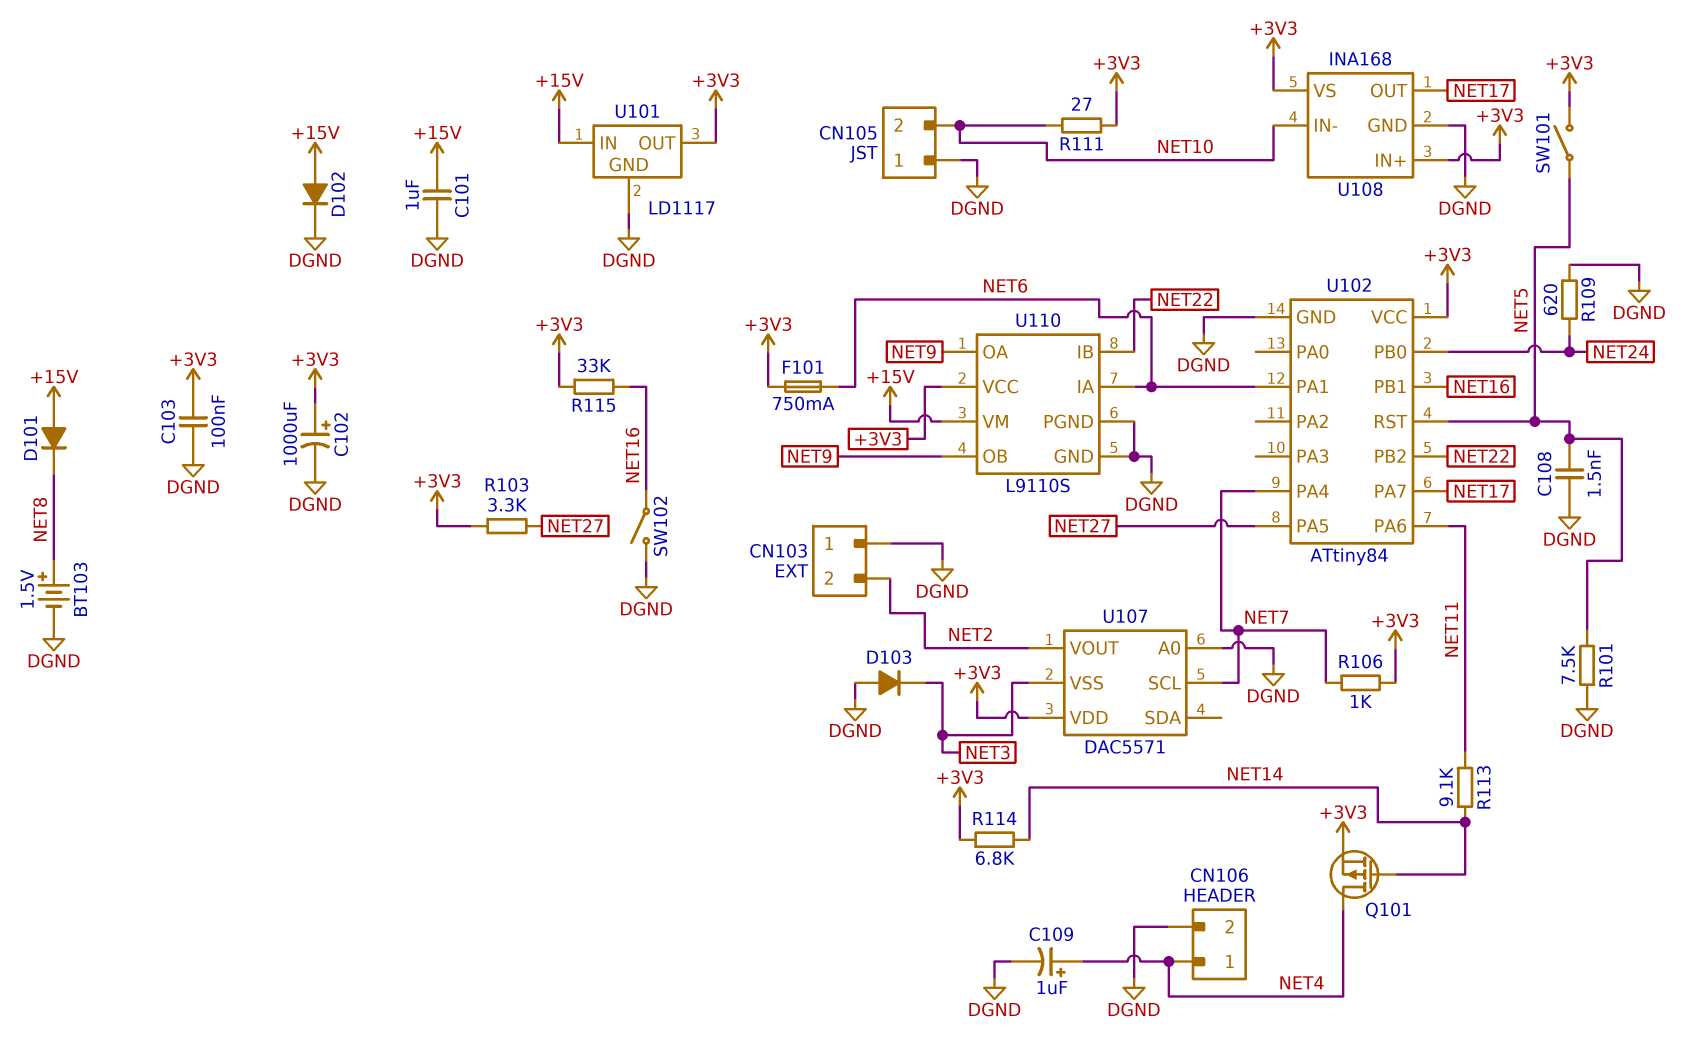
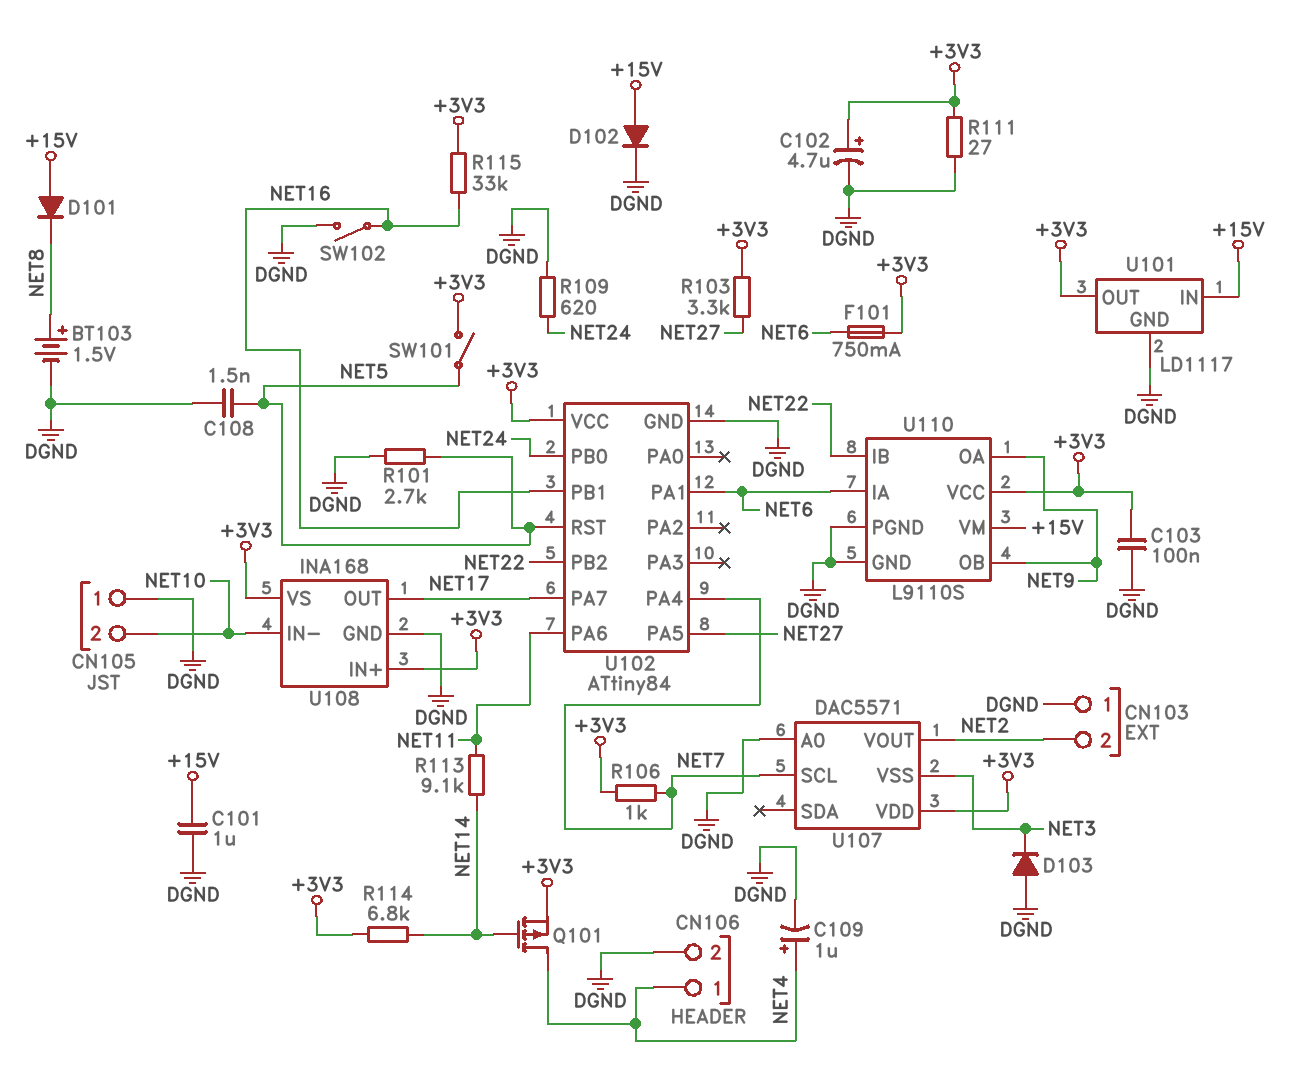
C102: 1000uF (plus +3V3, minus DGND) -> 4.7uF (plus +3V3, minus DGND)
R101: 7.5k (DGND, NET5) -> 2.7k (DGND, NET5)
R111: 27 (+3V3, NET10) -> 27 (+3V3, DGND)

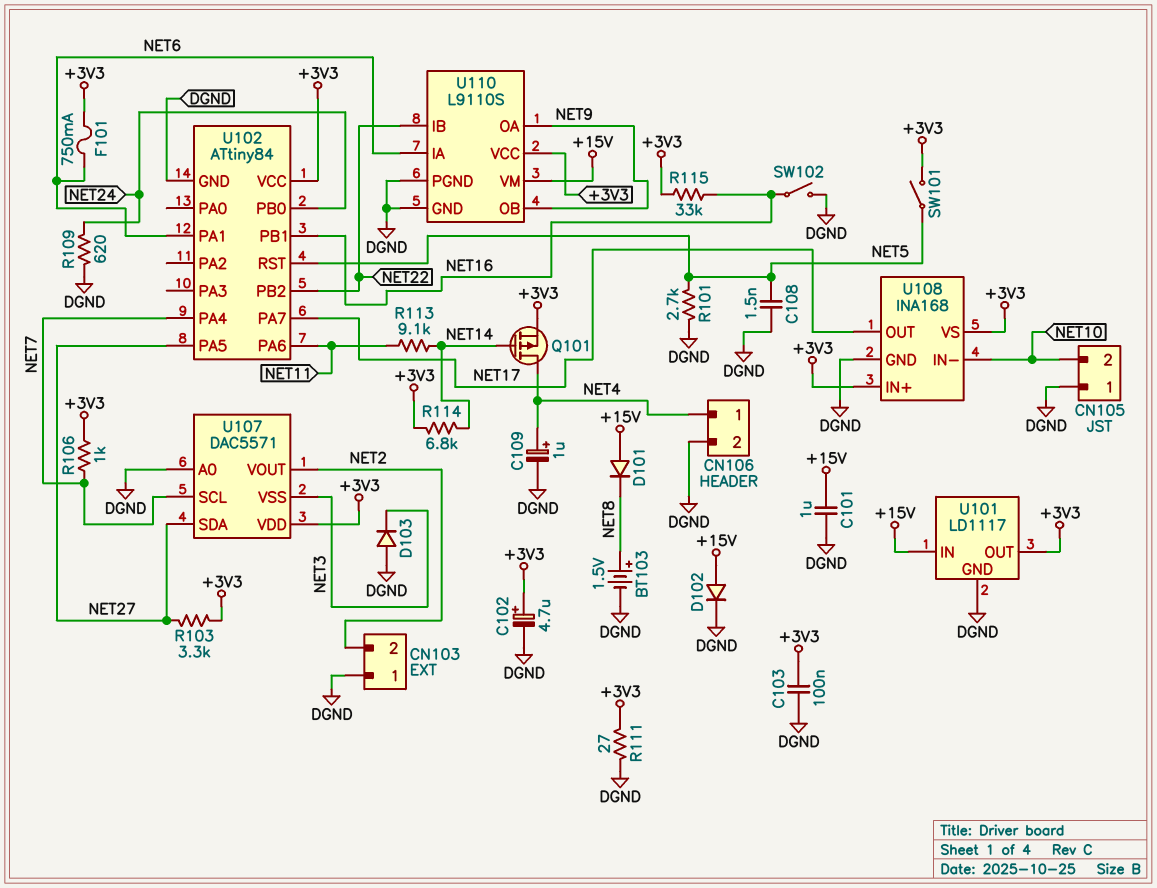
U107 pin SDA: none -> NET27

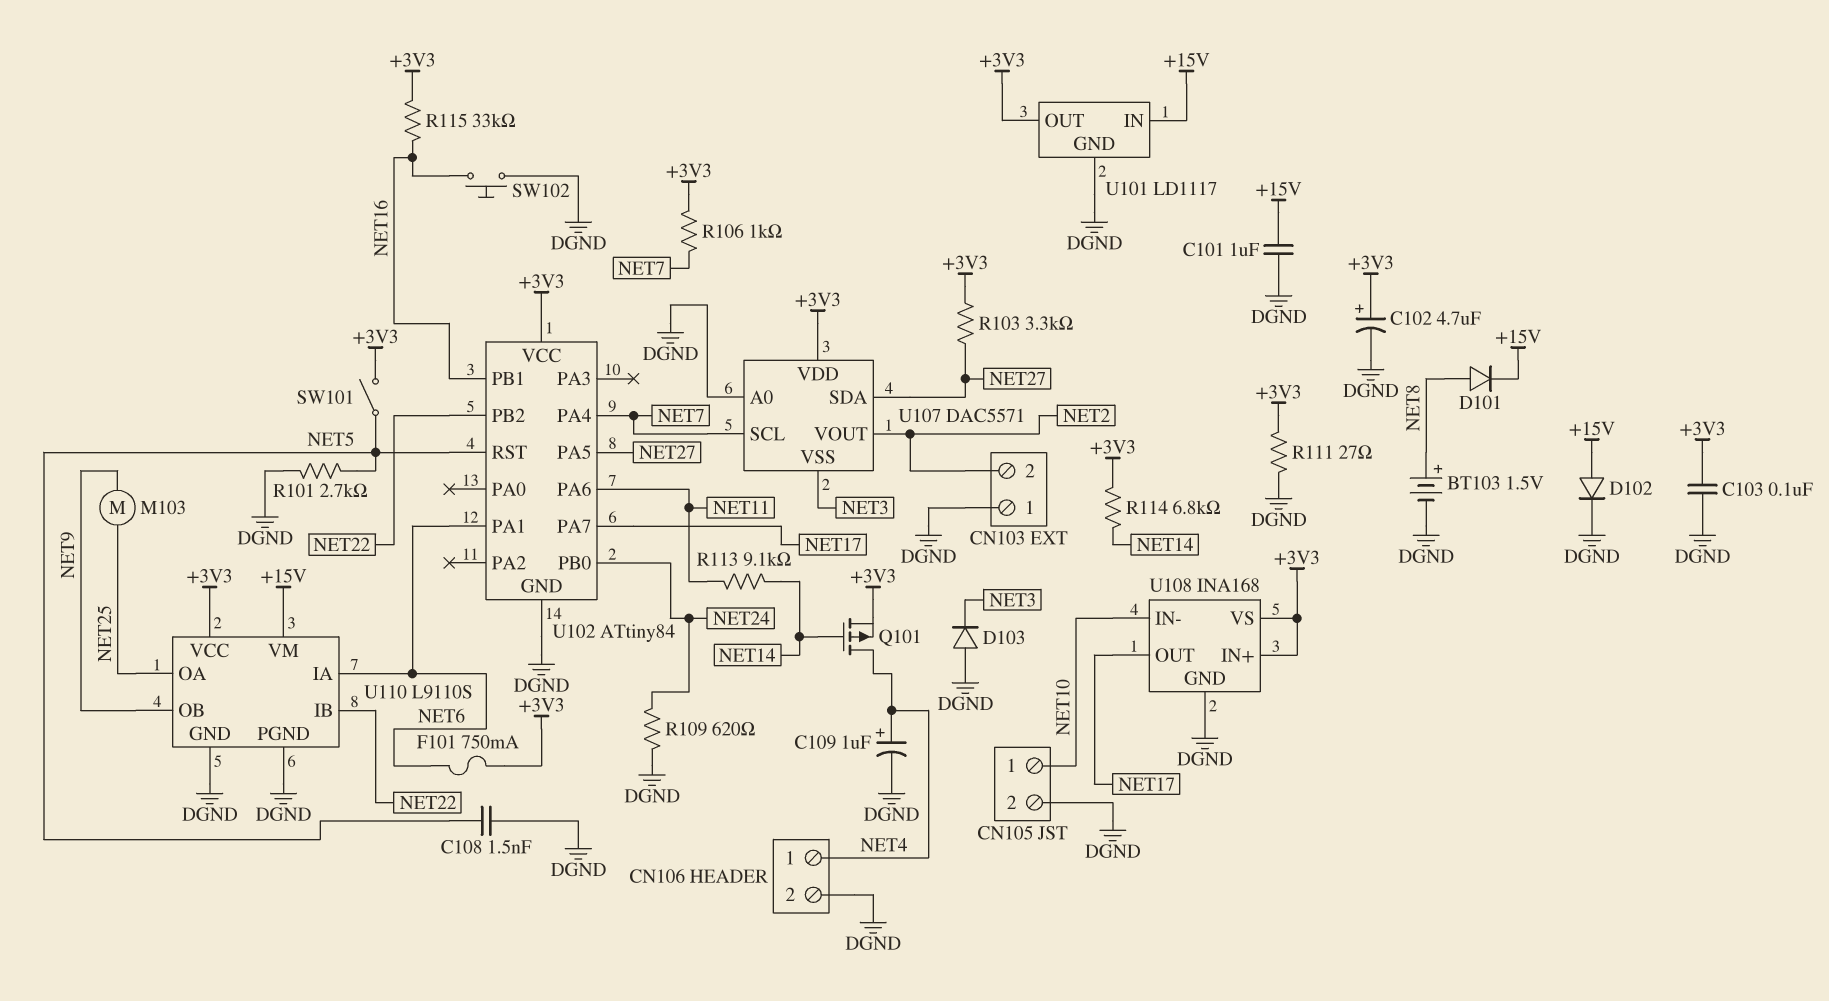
CN105 pin 1: DGND -> NET10
CN105 pin 2: NET10 -> DGND
D101: diode (A +15V, K NET8) -> diode (A NET8, K +15V)
M103: none -> motor (NET9, NET25)
SW102: switch (DGND, NET16) -> button (DGND, NET16)
U110 pin OA: NET9 -> NET25

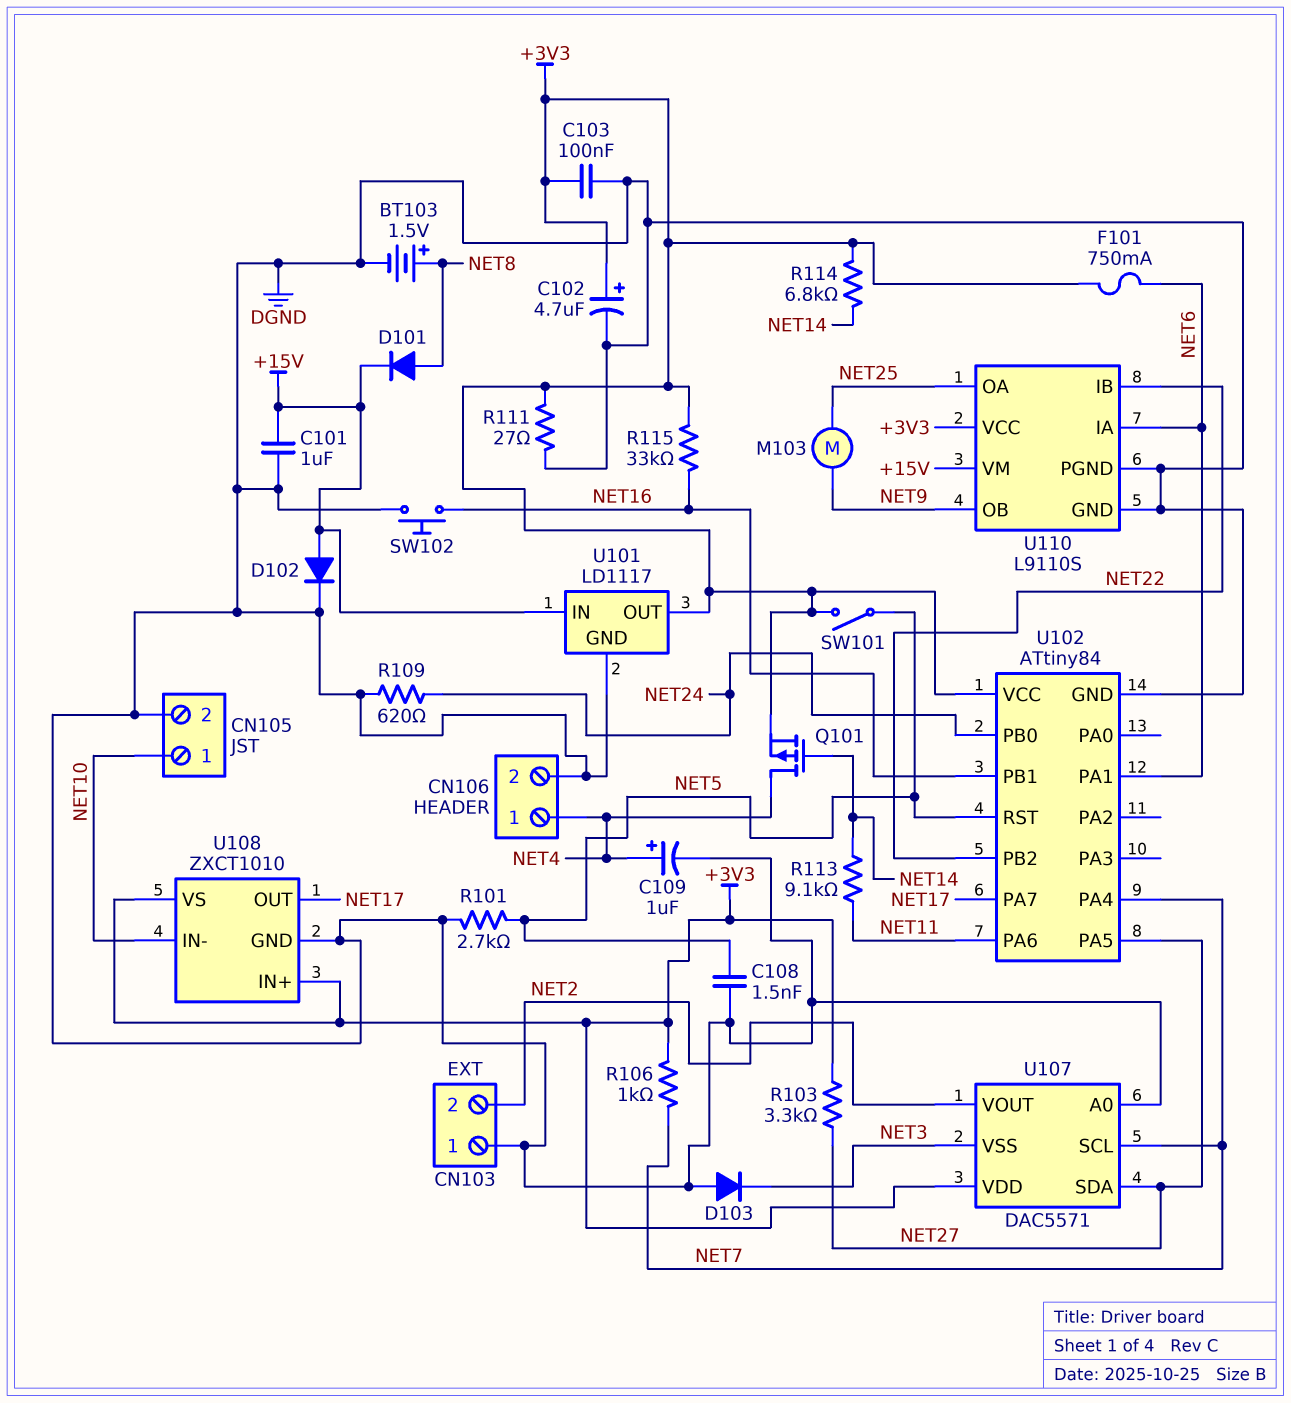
U108: INA168 -> ZXCT1010

